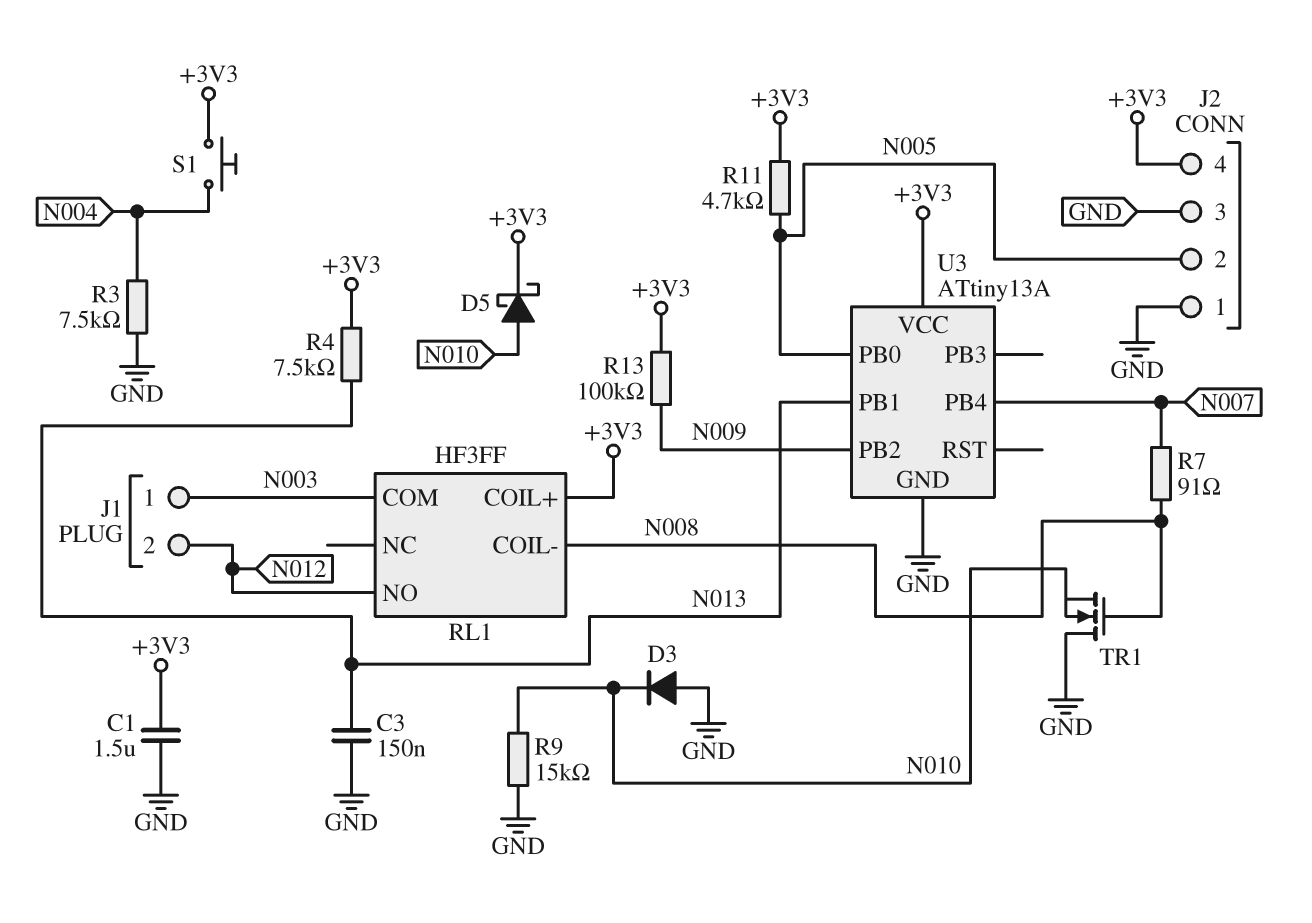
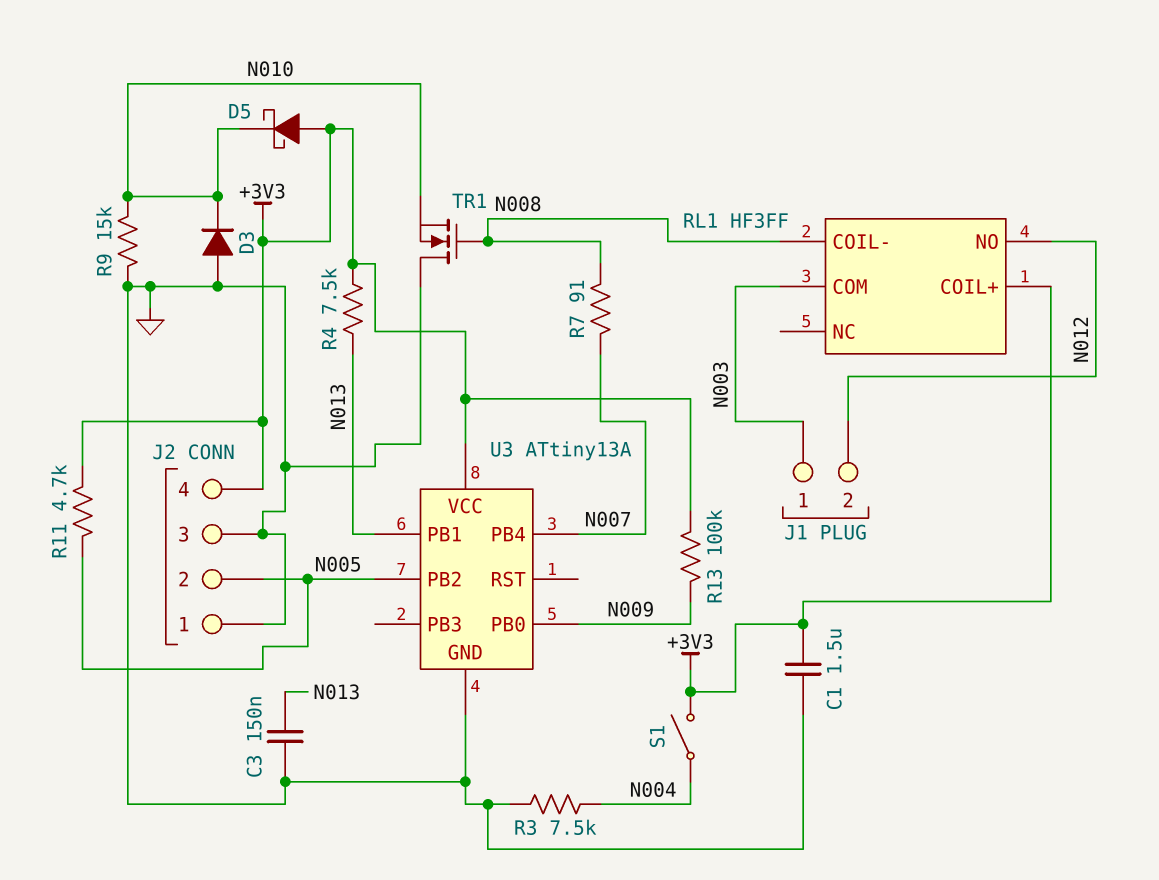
D5: schottky (A N010, K +3V3) -> schottky (A +3V3, K N010)
S1: button (+3V3, N004) -> switch (+3V3, N004)
U3 pin PB0: N005 -> N009
U3 pin PB2: N009 -> N005

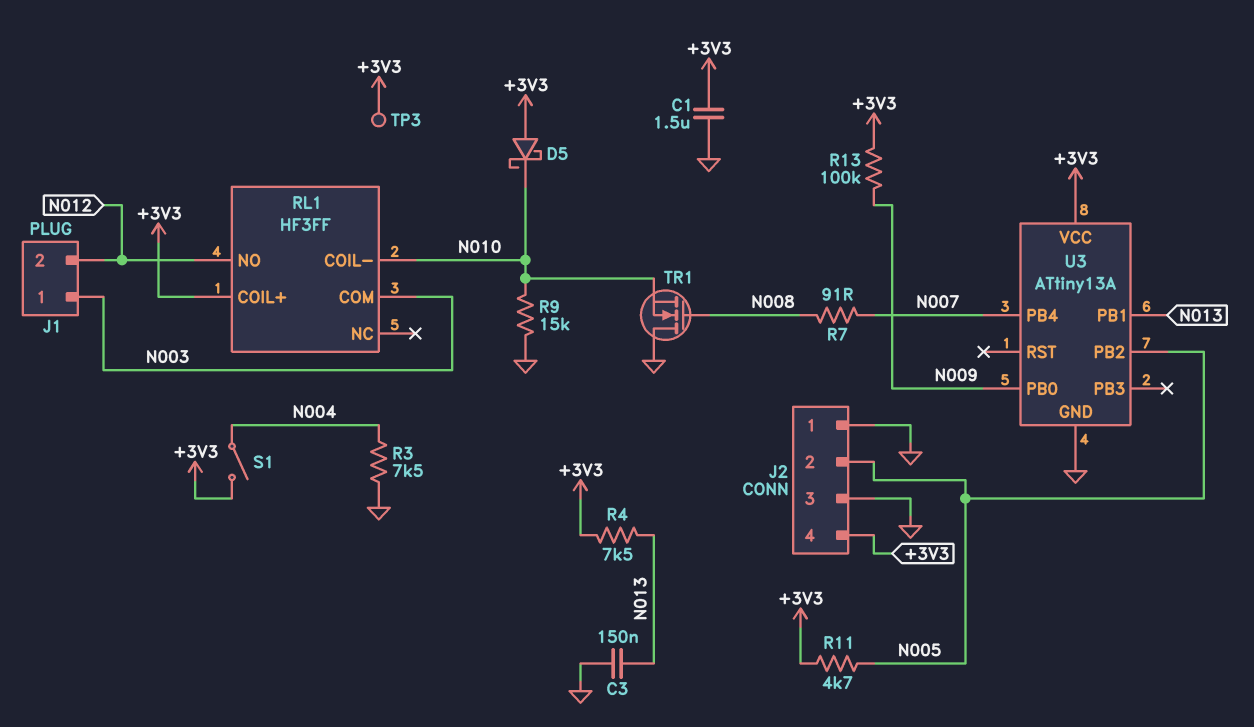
D3: diode (A GND, K N010) -> none
RL1 pin COIL-: N008 -> N010
TP3: none -> test point (+3V3)

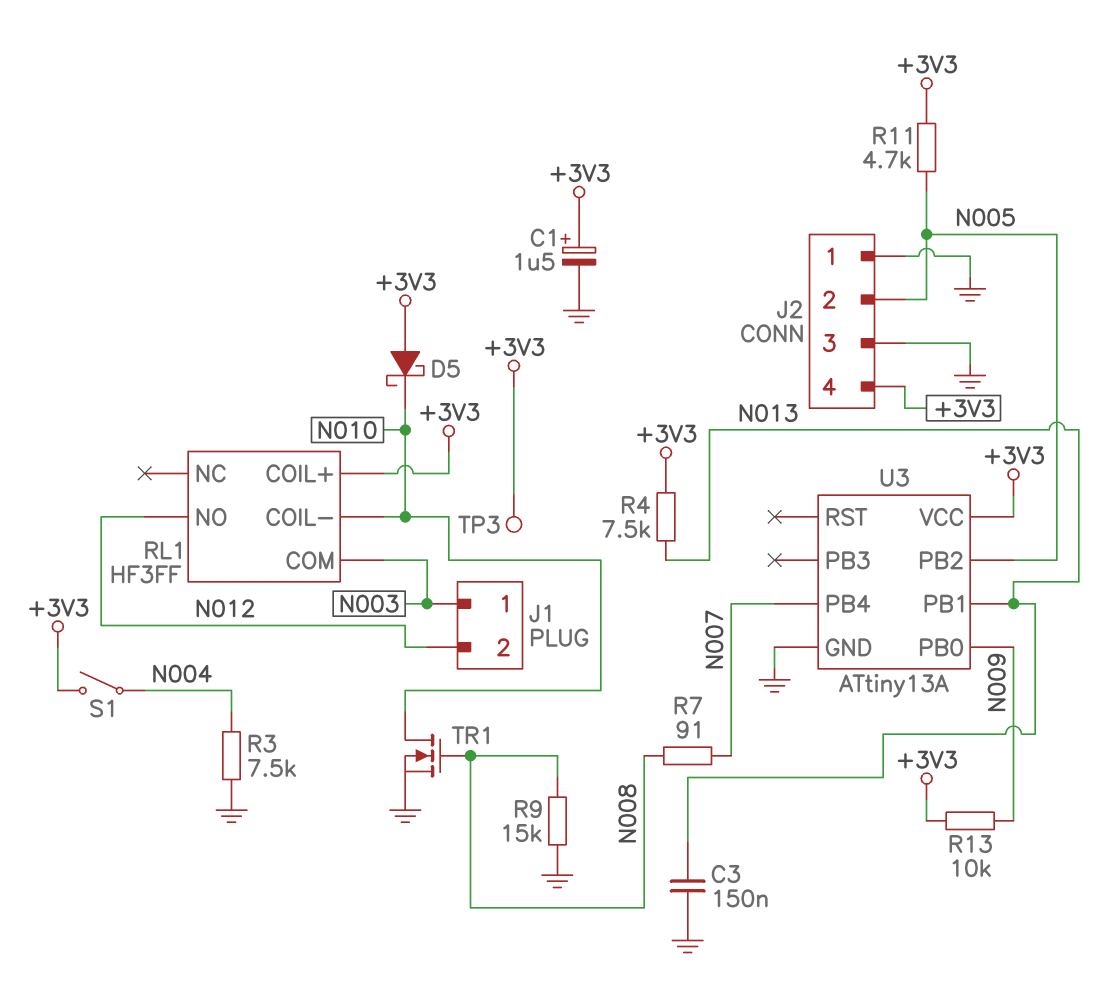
C1: 1.5uF (+3V3, GND) -> 1.5uF (plus +3V3, minus GND)
R9: 15k (GND, N010) -> 15k (GND, N008)
R13: 100k (+3V3, N009) -> 10k (+3V3, N009)
TR1: NMOS (G N008, D GND, S N010) -> NMOS (G N008, D N010, S GND)

